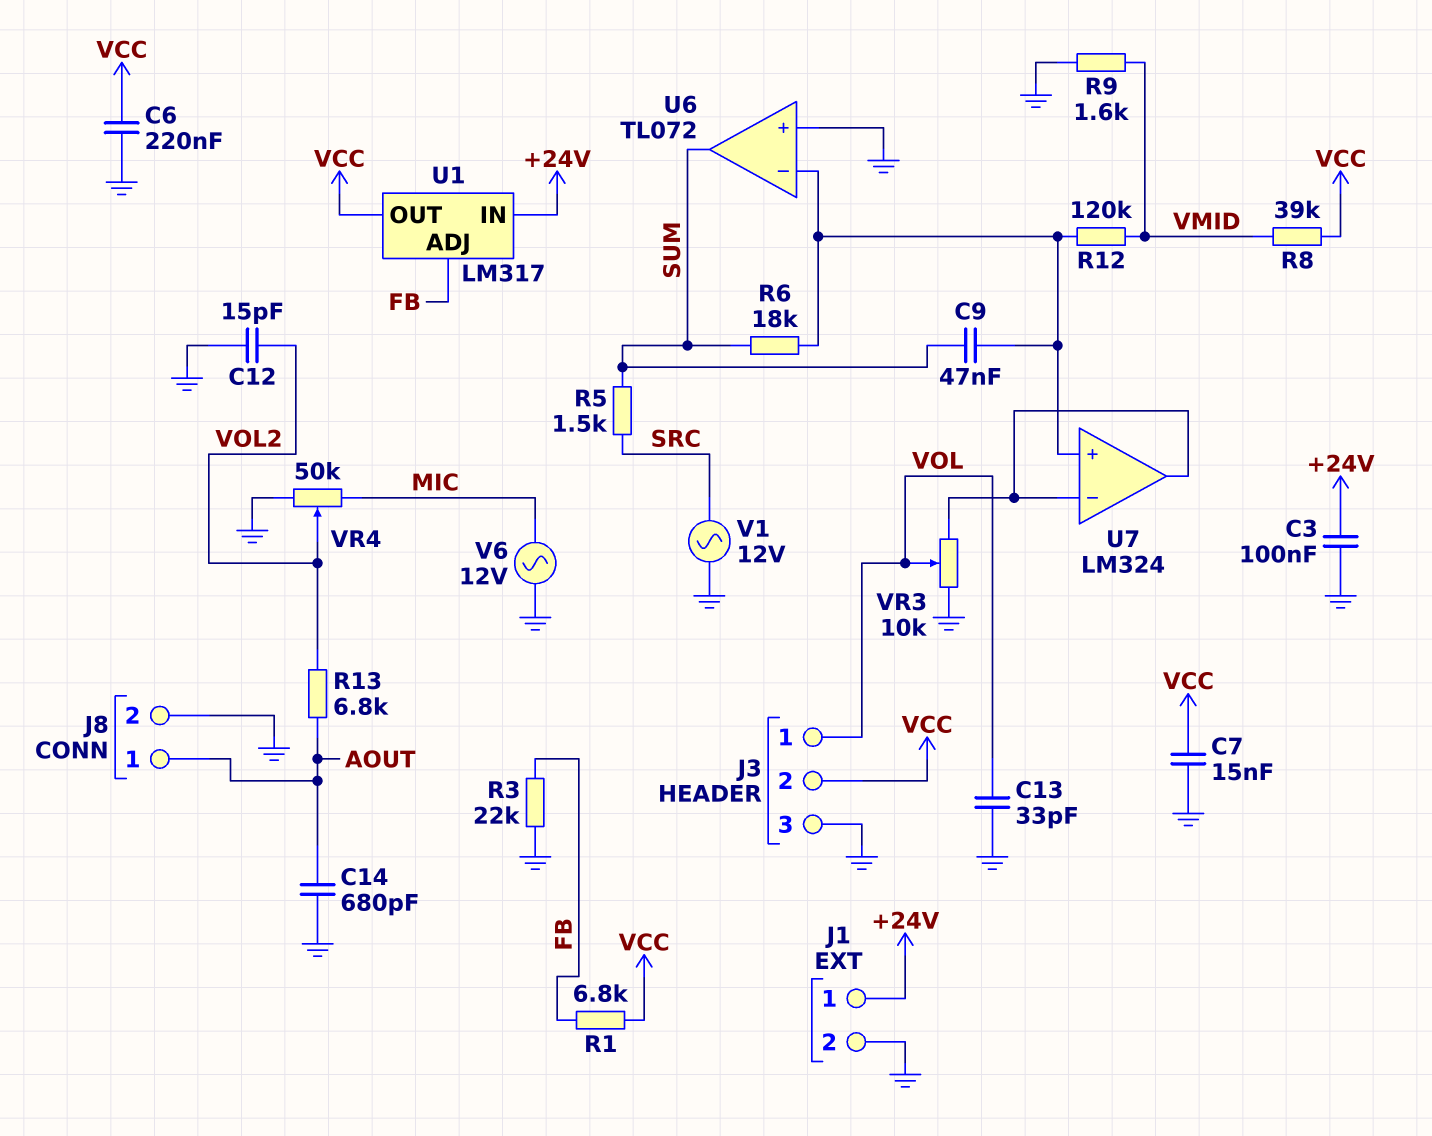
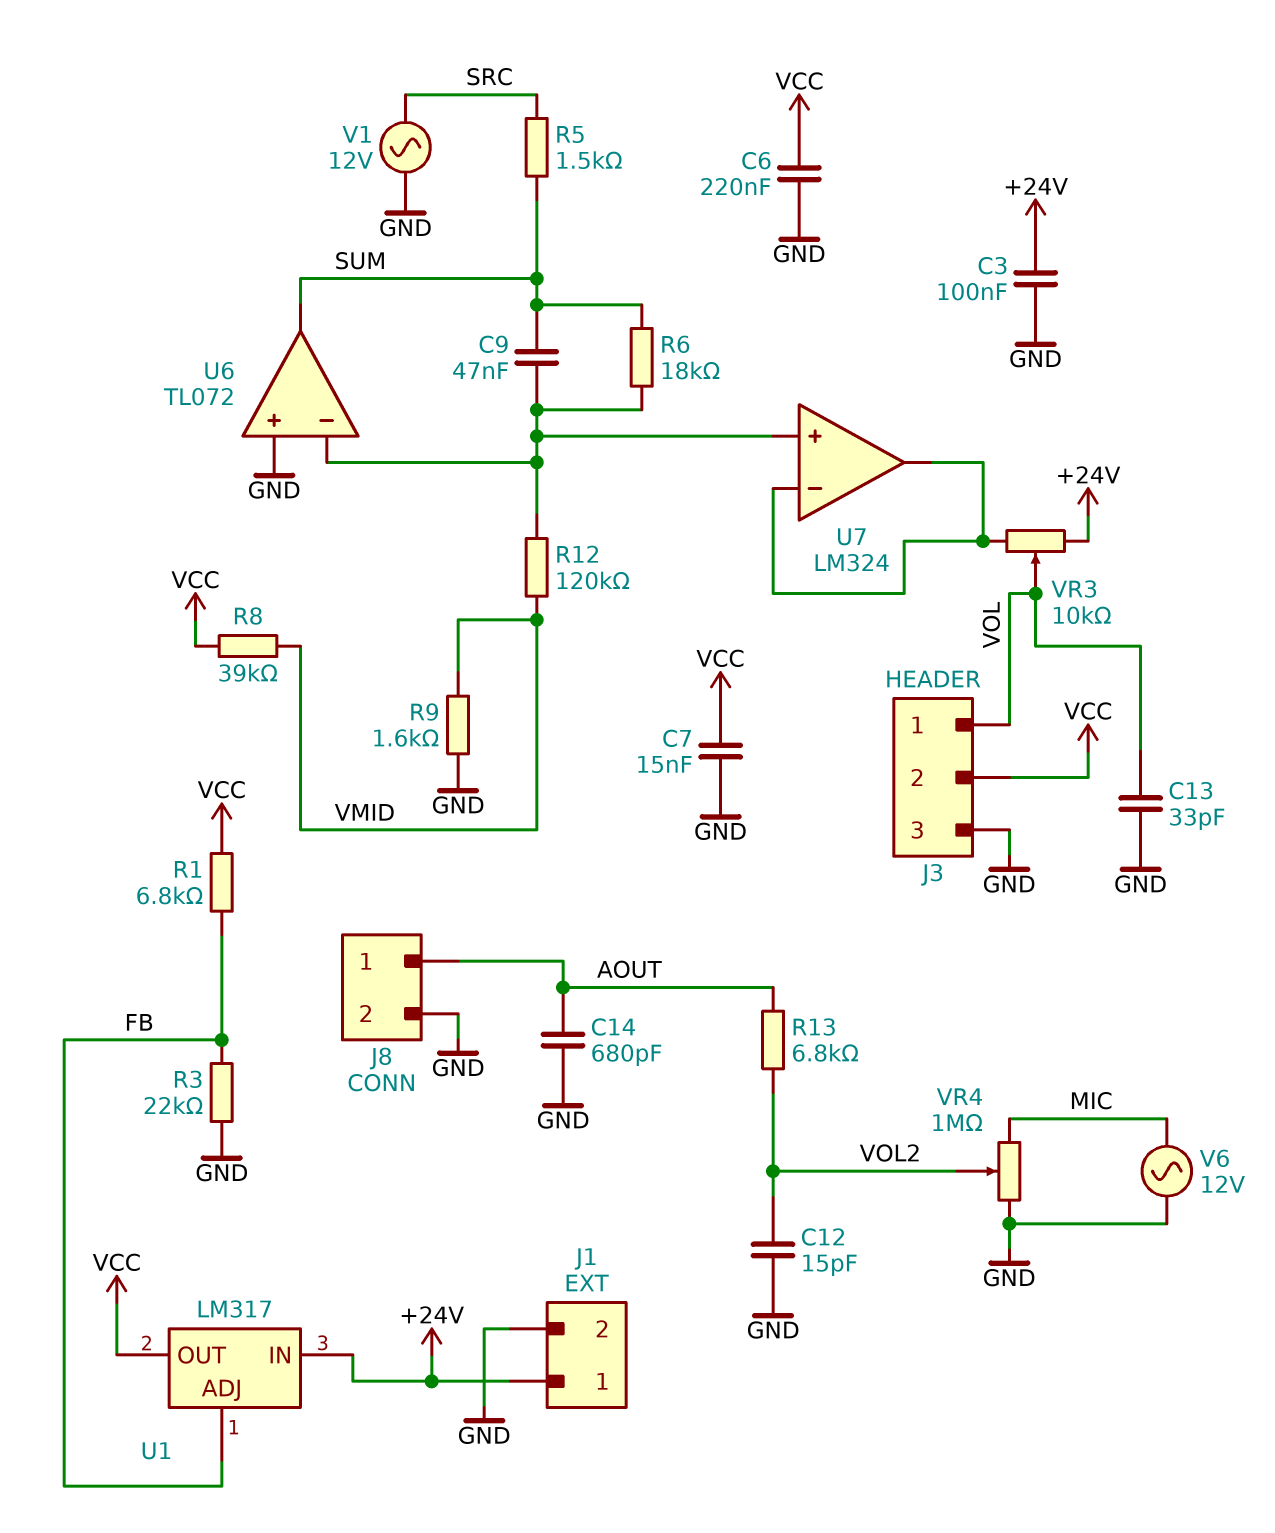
VR3: 10k (GND, U7/in-, wiper VOL) -> 10k (+24V, U7/in-, wiper VOL)
VR4: 50k (GND, MIC, wiper VOL2) -> 1M (GND, MIC, wiper VOL2)

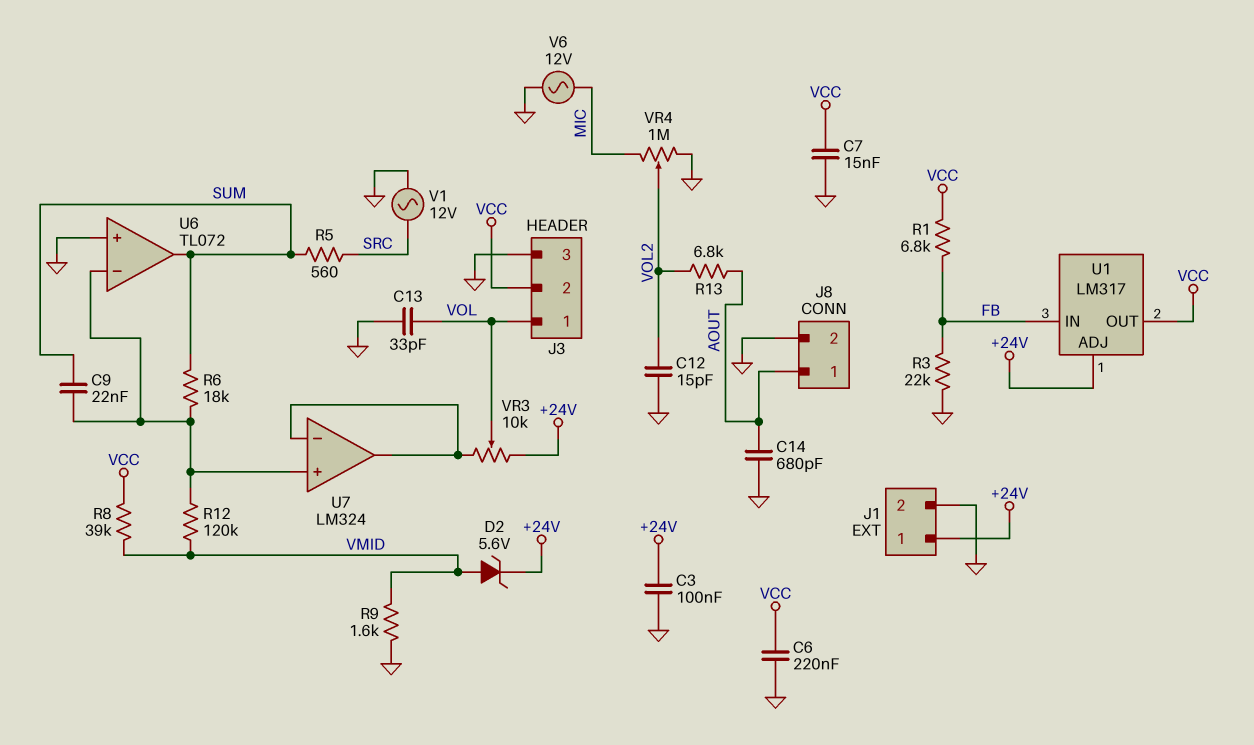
C9: 47nF (SUM, U6/in-) -> 22nF (SUM, U6/in-)
D2: none -> zener 5.6V (A VMID, K +24V)
R5: 1.5k (SRC, SUM) -> 560 (SRC, SUM)
U1 pin ADJ: FB -> +24V
U1 pin IN: +24V -> FB

